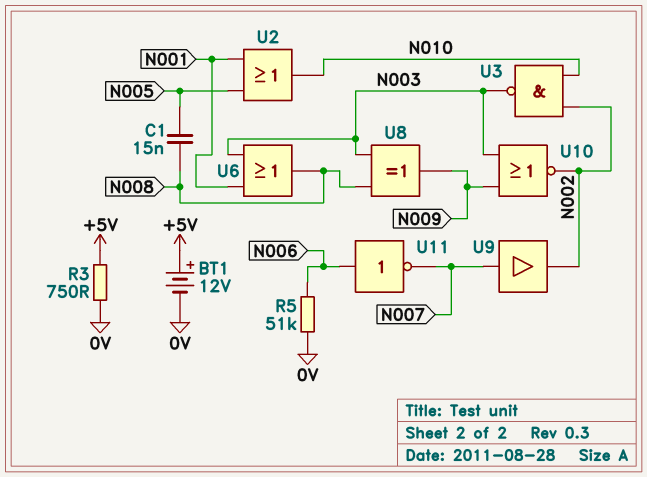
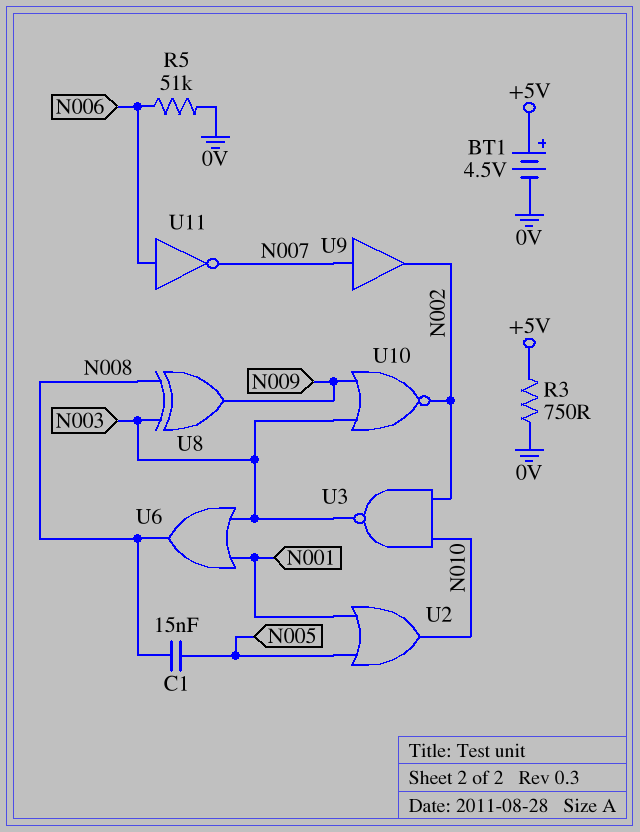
BT1: 12V (plus +5V, minus 0V) -> 4.5V (plus +5V, minus 0V)

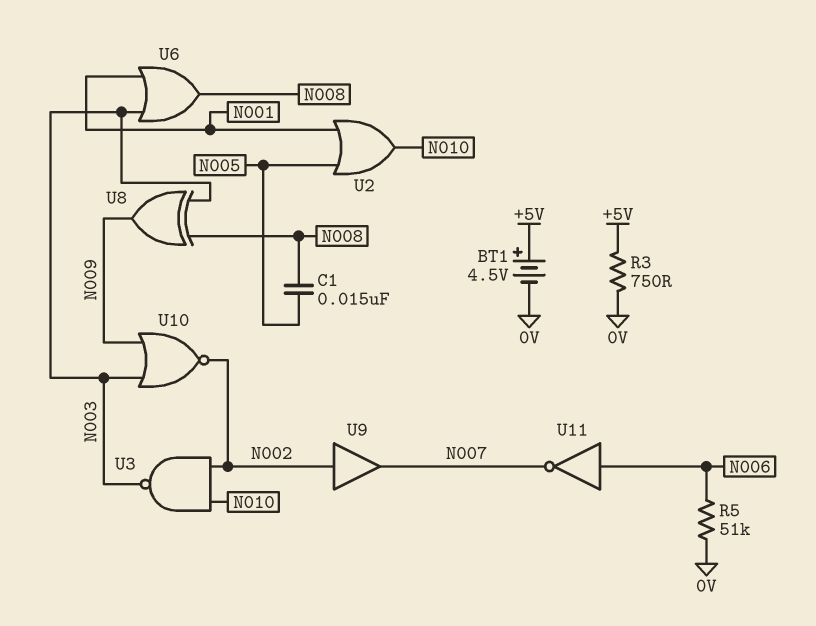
U9: buffer (in N007, out N002) -> buffer (in N002, out N007)

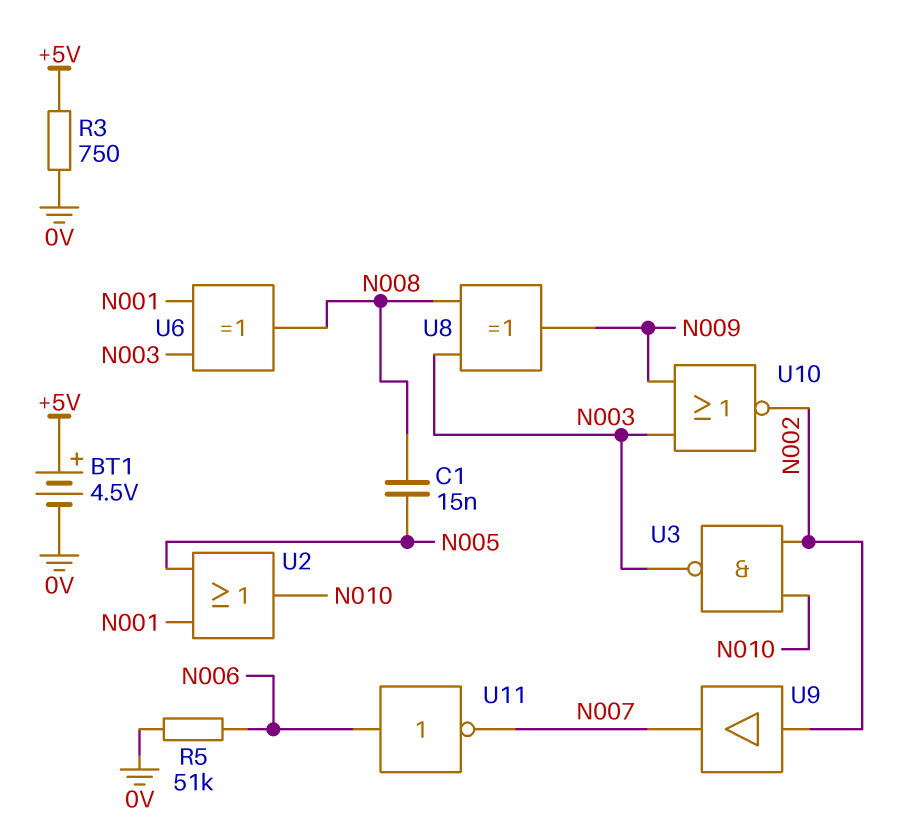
U6: OR (in N001, in N003, out N008) -> XOR (in N001, in N003, out N008)

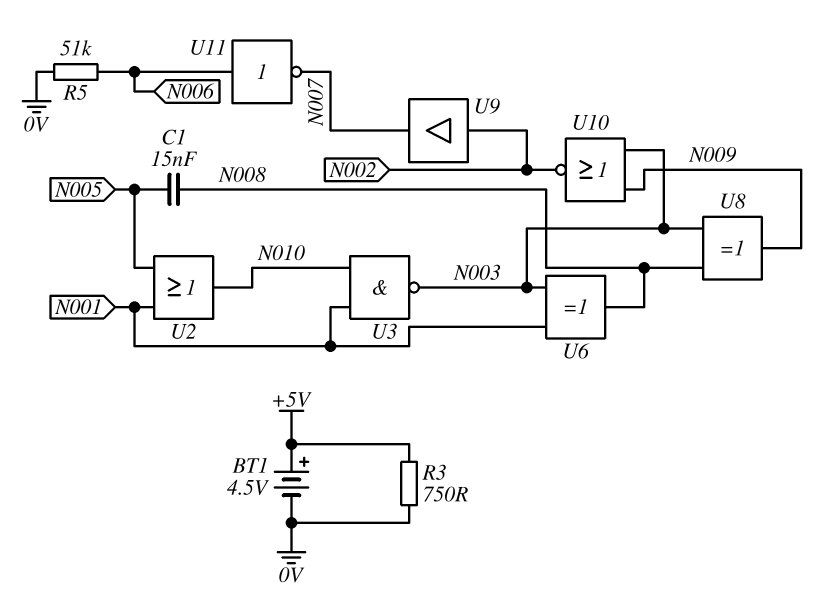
U3: NAND (in N002, in N010, out N003) -> NAND (in N001, in N010, out N003)

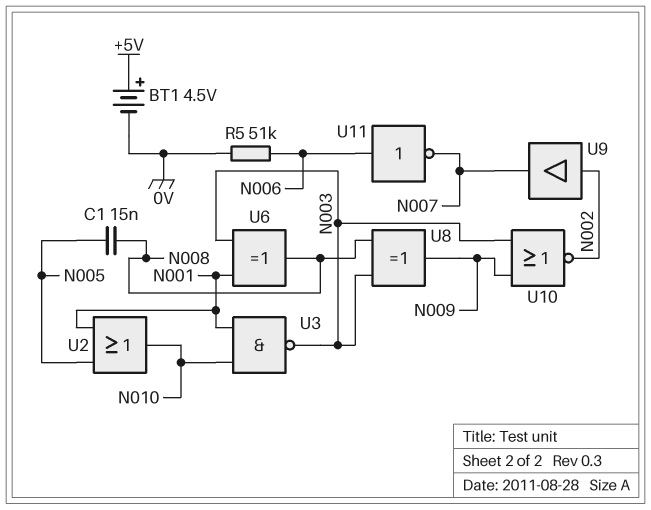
R3: 750 (+5V, 0V) -> none

